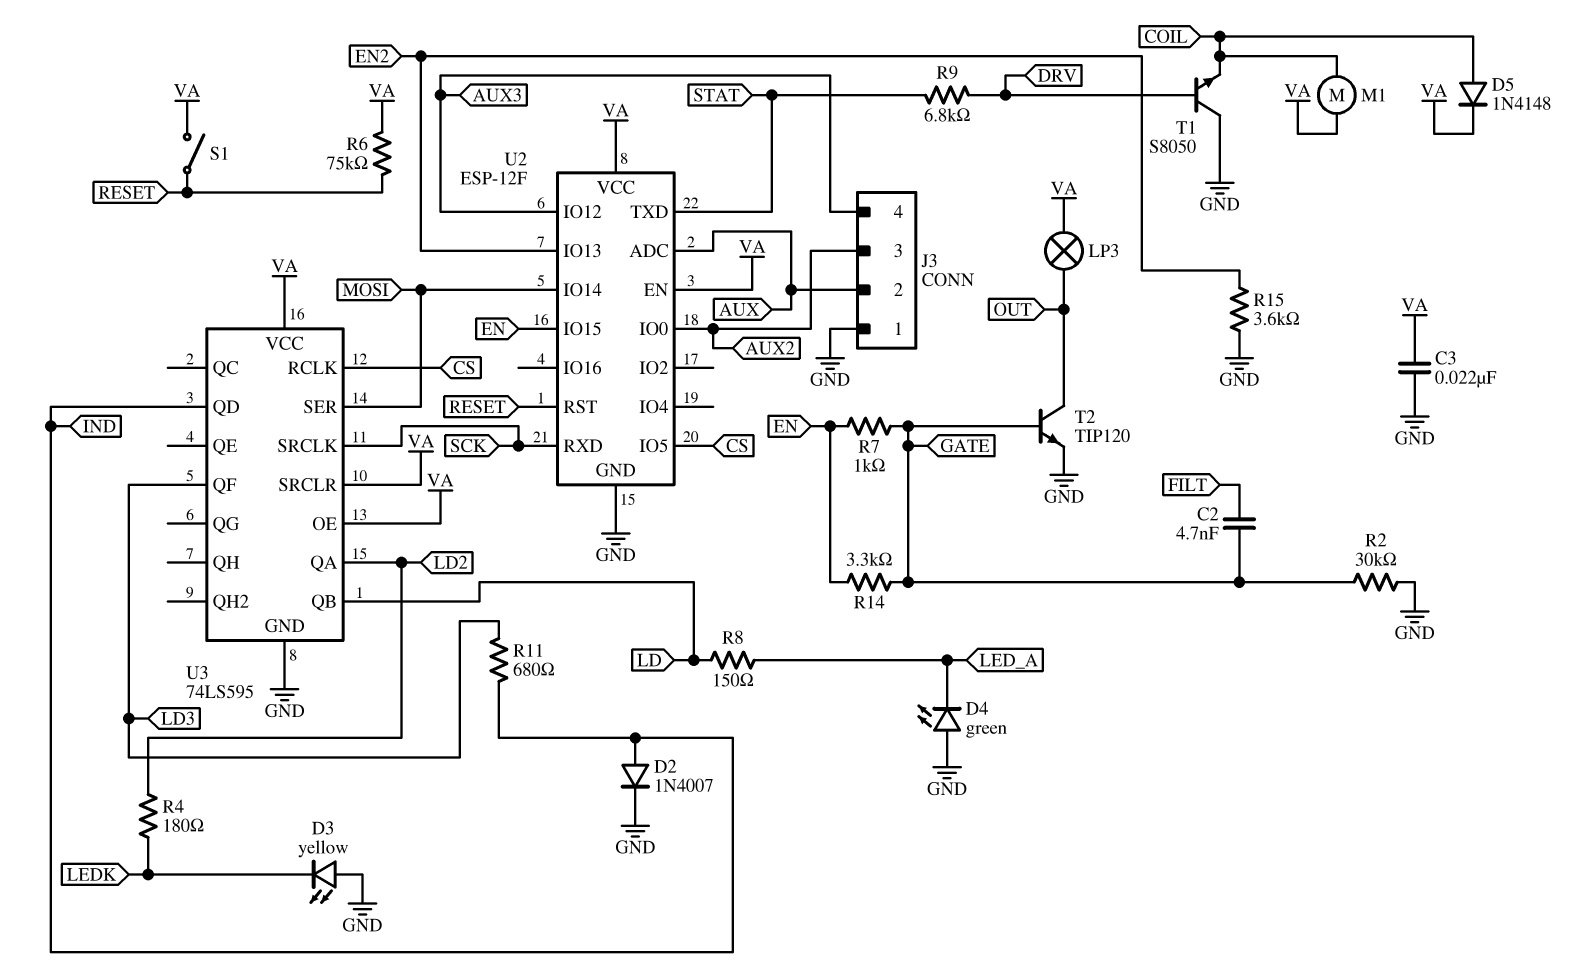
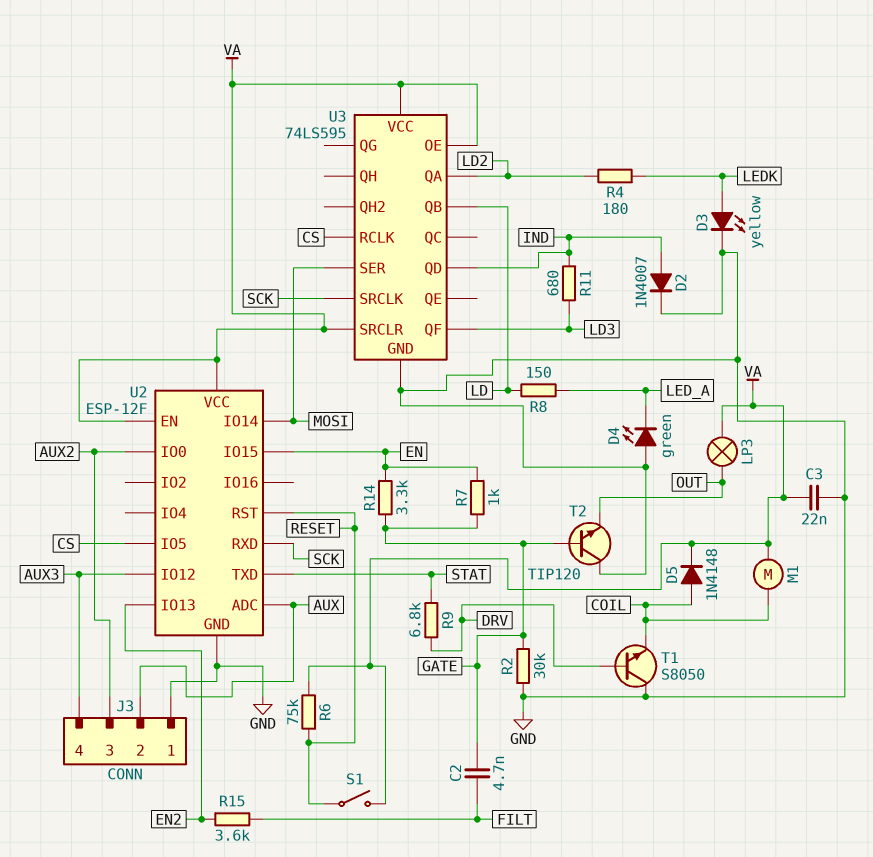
D3: LED yellow (A GND, K LEDK) -> LED yellow (A LEDK, K GND)
R15: 3.6k (EN2, GND) -> 3.6k (EN2, FILT)
T2: NPN TIP120 (B GATE, C OUT, E GND) -> NPN TIP120 (B GATE, C GND, E OUT)

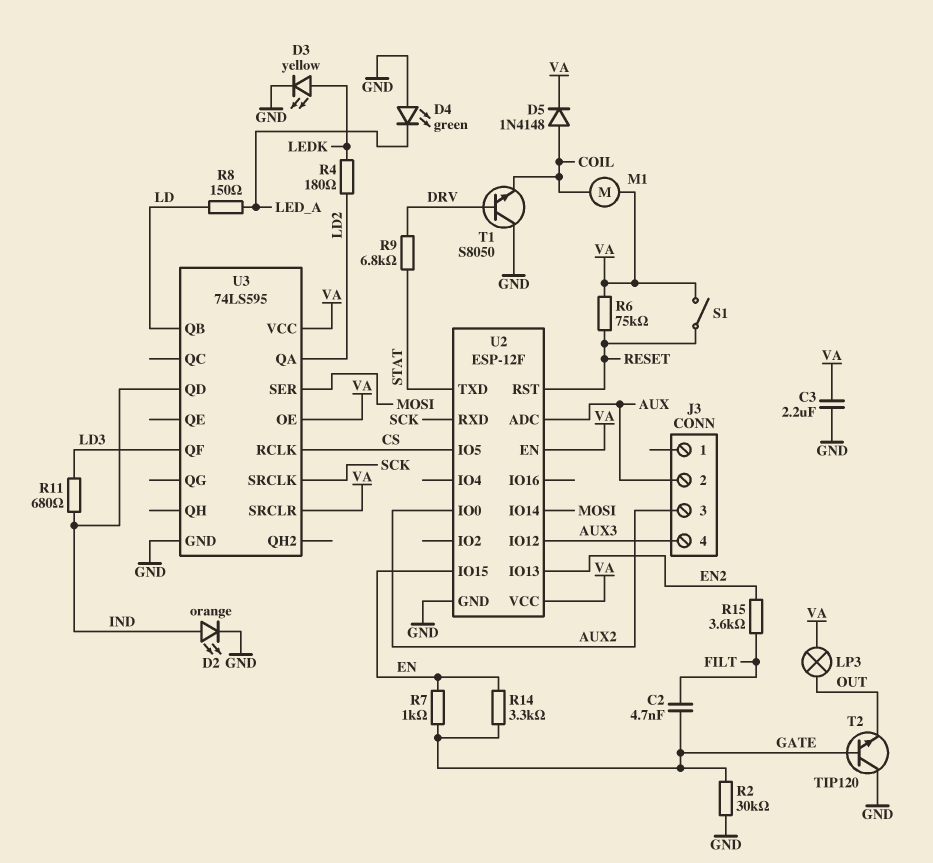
C3: 22nF (GND, VA) -> 2.2uF (GND, VA)
D2: diode 1N4007 (A IND, K GND) -> LED orange (A IND, K GND)
J3 pin 1: GND -> none

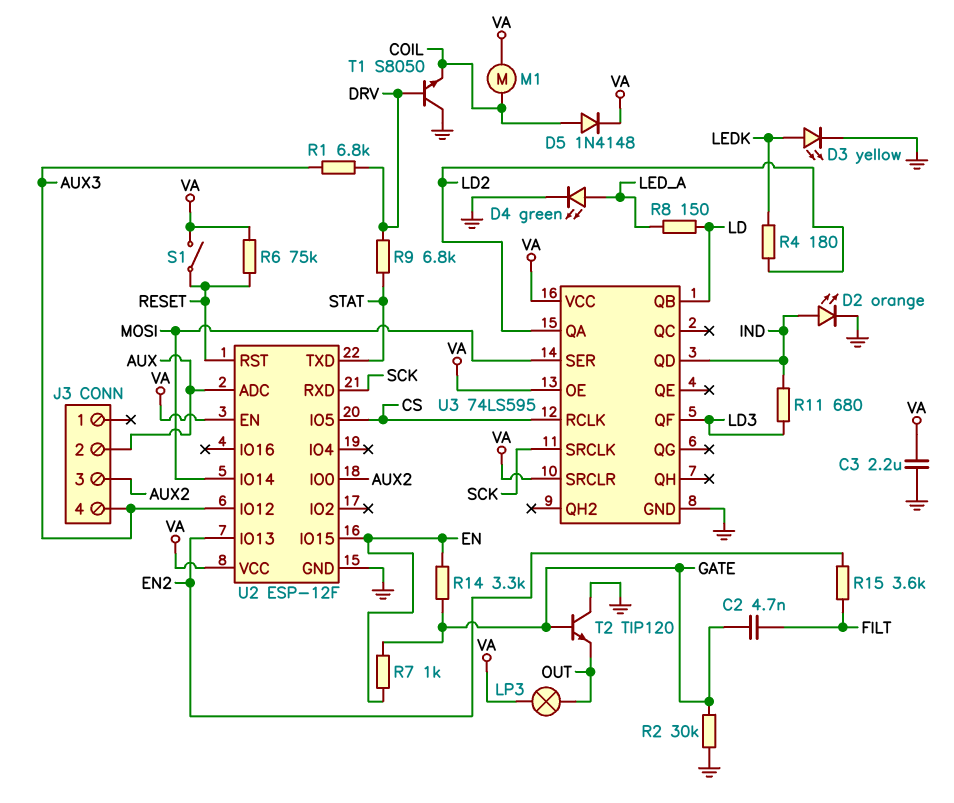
D4: LED green (A GND, K LED_A) -> LED green (A LED_A, K GND)
R1: none -> 6.8k (AUX3, DRV)

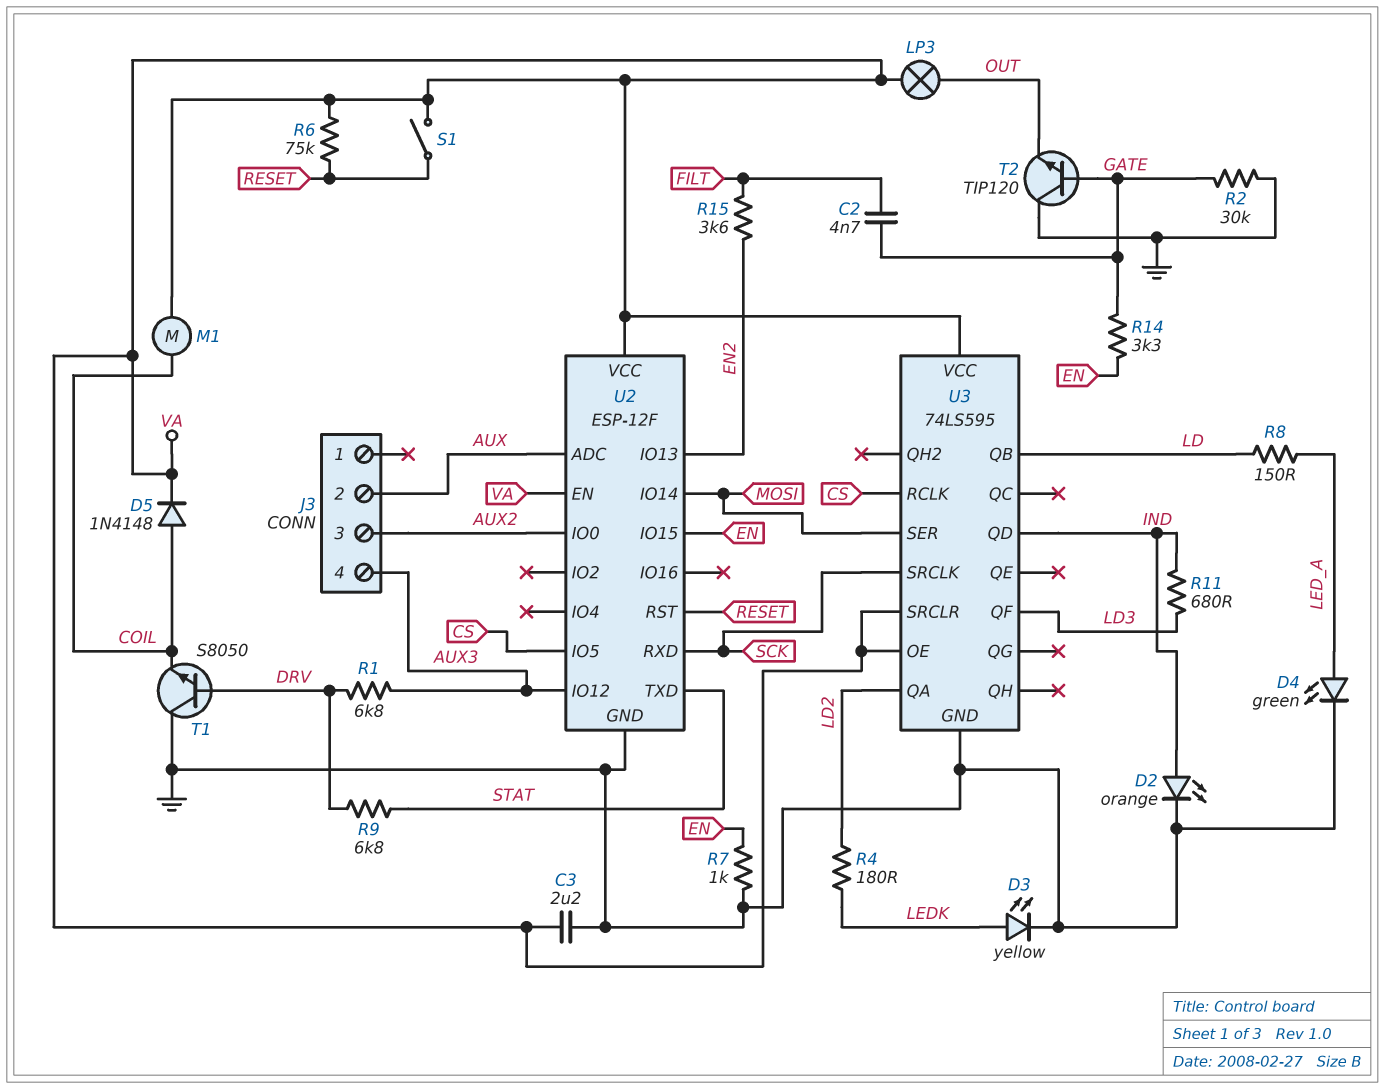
R7: 1k (EN, GATE) -> 1k (EN, GND)

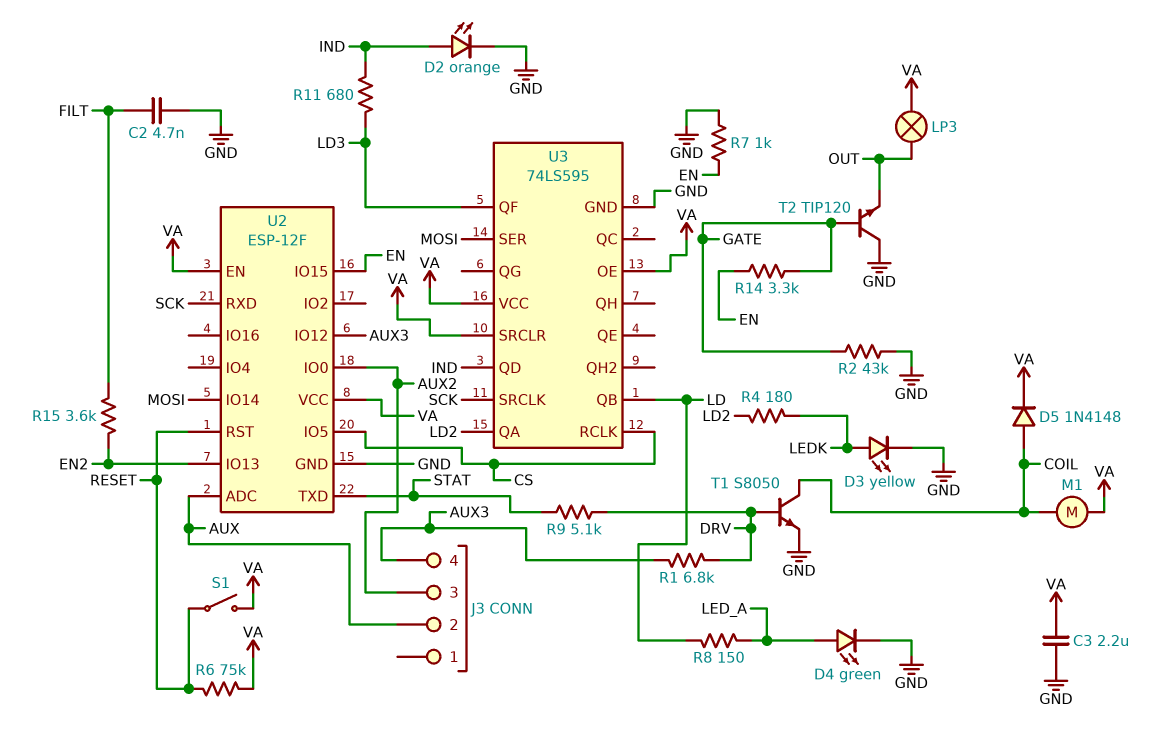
C2: 4.7nF (FILT, GATE) -> 4.7nF (FILT, GND)
R2: 30k (GATE, GND) -> 43k (GATE, GND)
R9: 6.8k (DRV, STAT) -> 5.1k (DRV, STAT)
T1: NPN S8050 (B DRV, C GND, E COIL) -> NPN S8050 (B DRV, C COIL, E GND)

